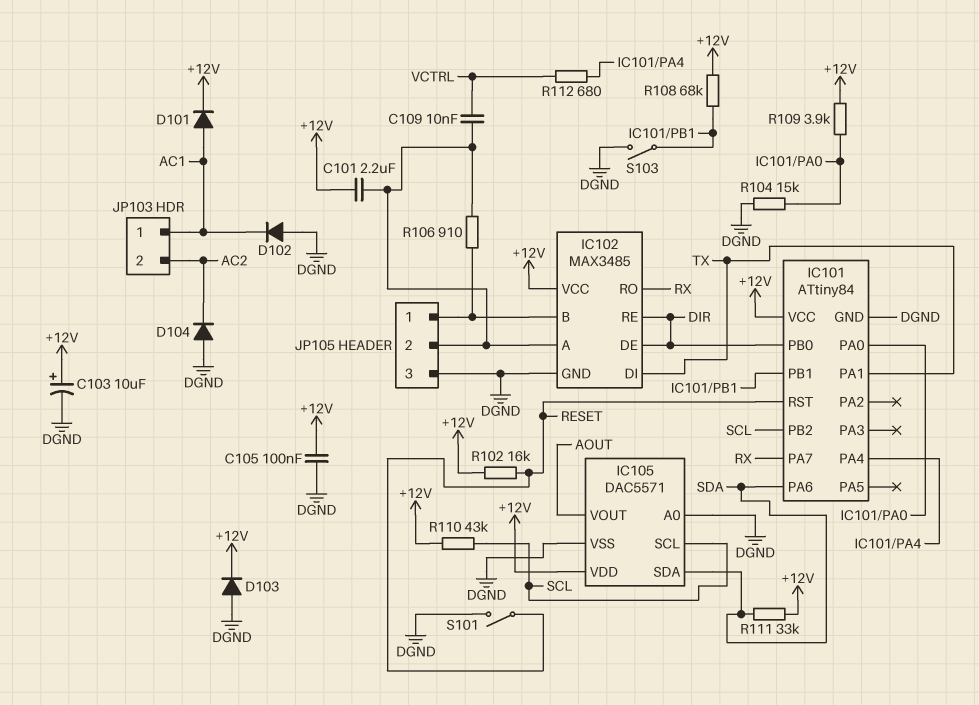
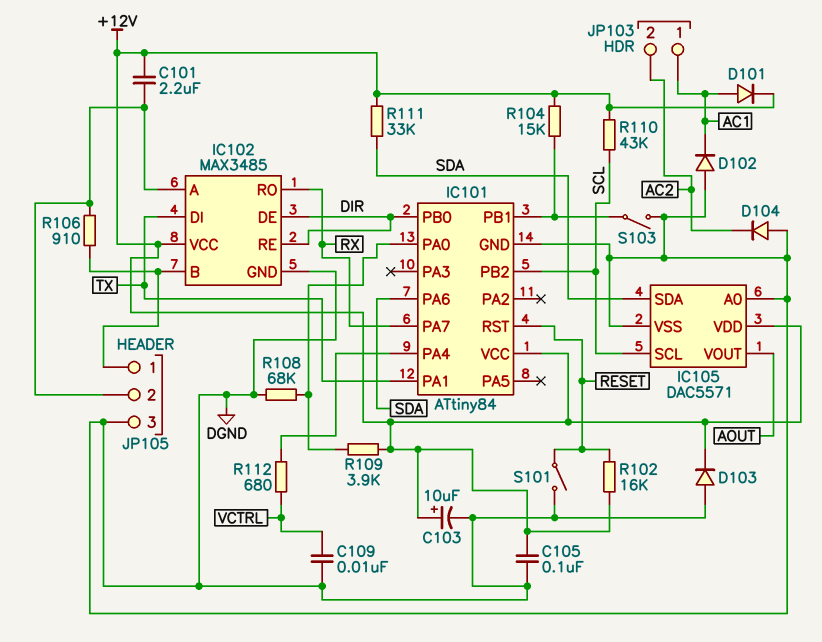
C109: 10nF (IC102/A, VCTRL) -> 10nF (DGND, VCTRL)
R104: 15k (DGND, IC101/PA0) -> 15k (+12V, IC101/PB1)
R108: 68k (+12V, IC101/PB1) -> 68k (DGND, IC101/PA0)

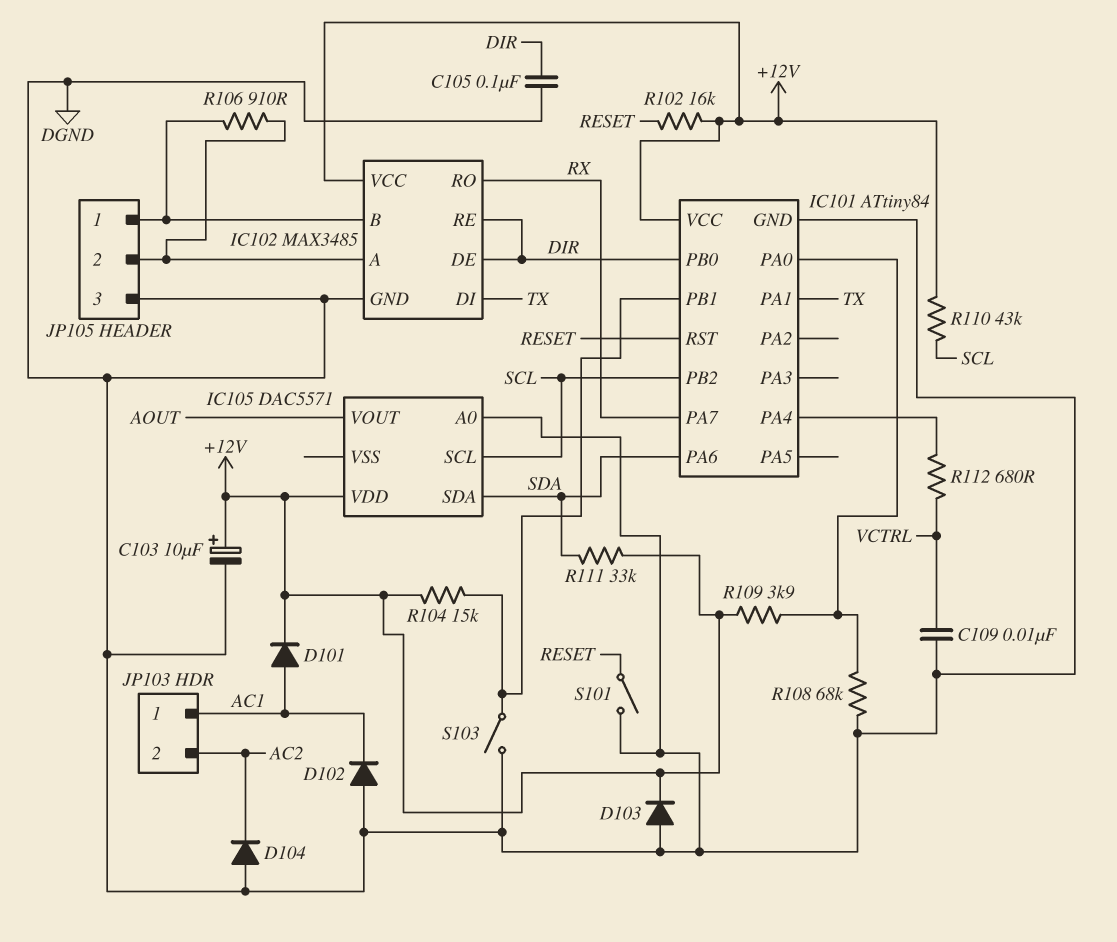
C101: 2.2uF (+12V, IC102/A) -> none
C105: 100nF (+12V, DGND) -> 100nF (DGND, DIR)
IC105 pin VSS: DGND -> none

